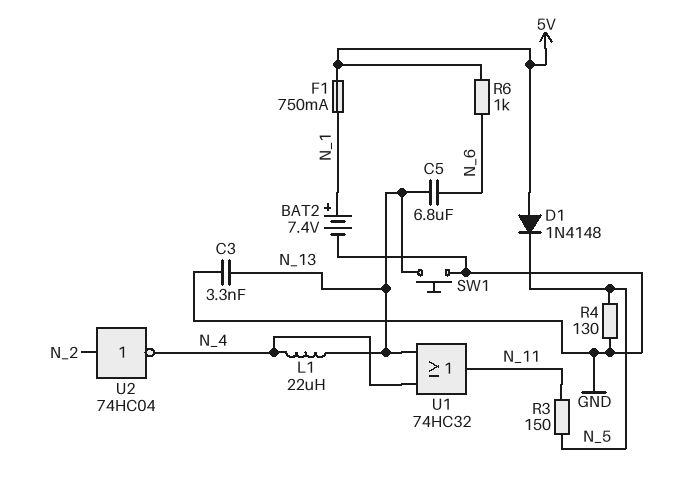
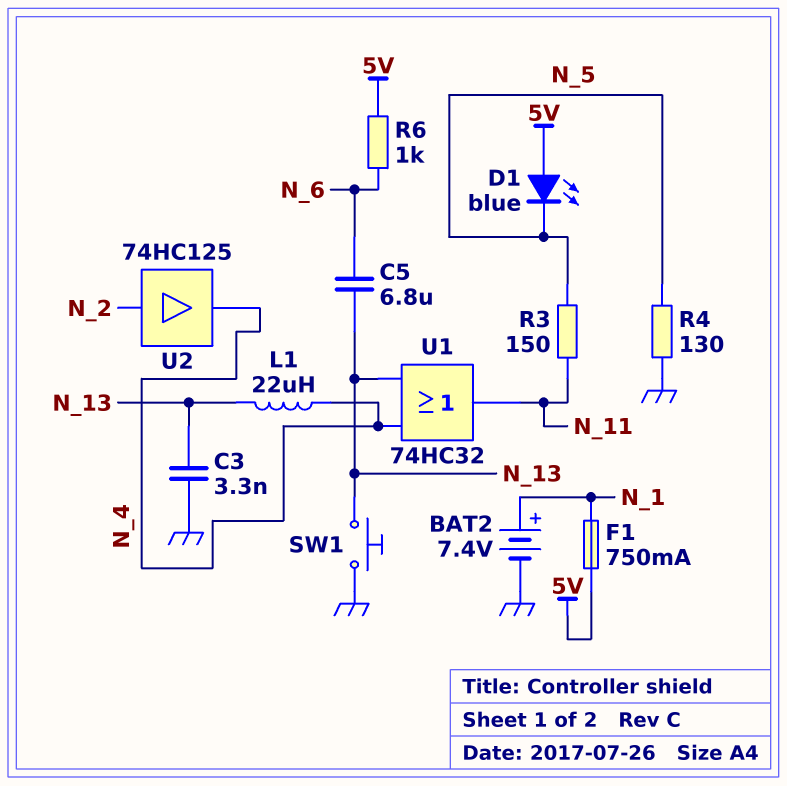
D1: diode 1N4148 (A 5V, K N_5) -> LED blue (A 5V, K N_5)
U2: NOT 74HC04 (in N_2, out N_4) -> buffer 74HC125 (in N_2, out N_4)

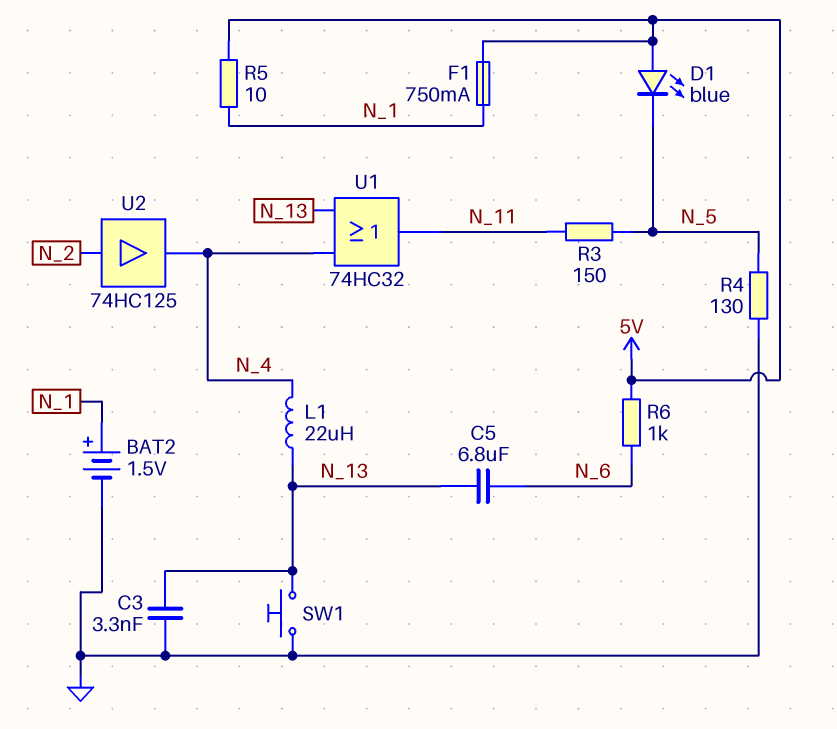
BAT2: 7.4V (plus N_1, minus GND) -> 1.5V (plus N_1, minus GND)
R5: none -> 10 (5V, N_1)

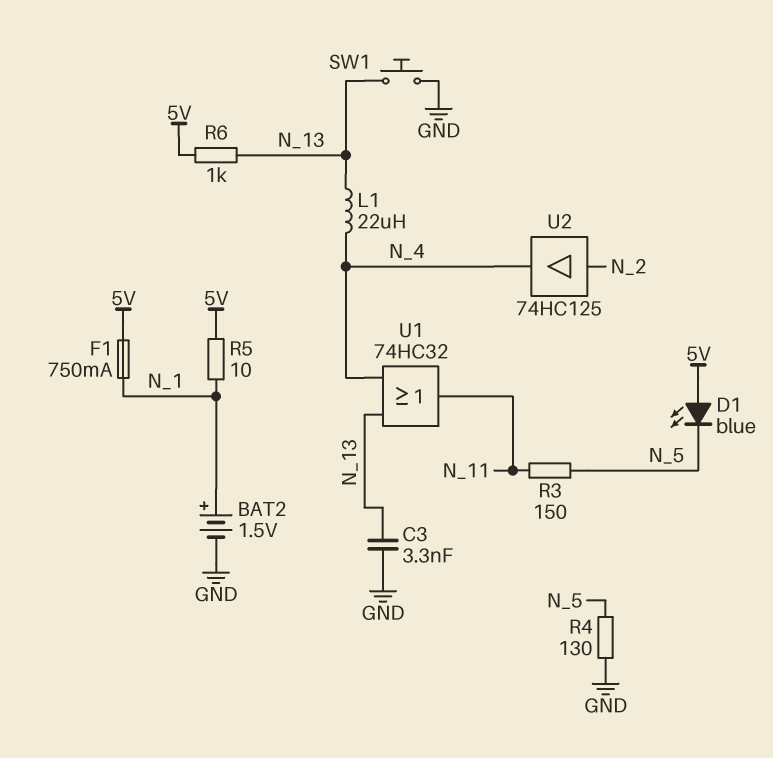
C5: 6.8uF (N_6, N_13) -> none
R6: 1k (5V, N_6) -> 1k (5V, N_13)

